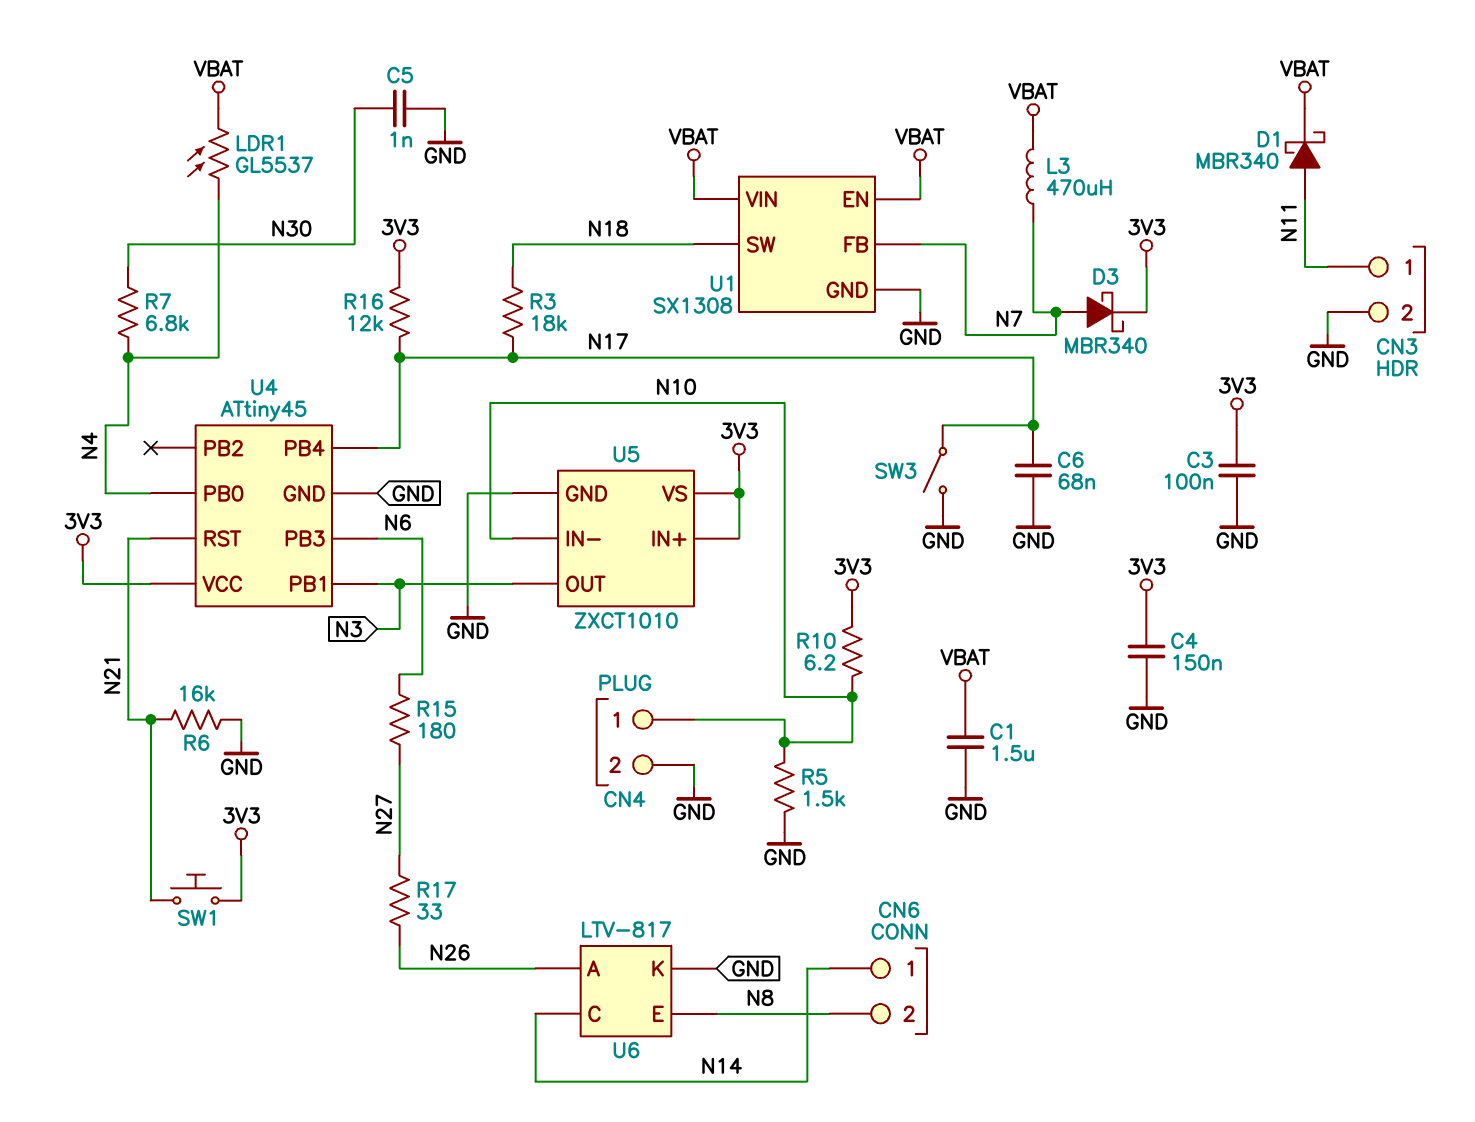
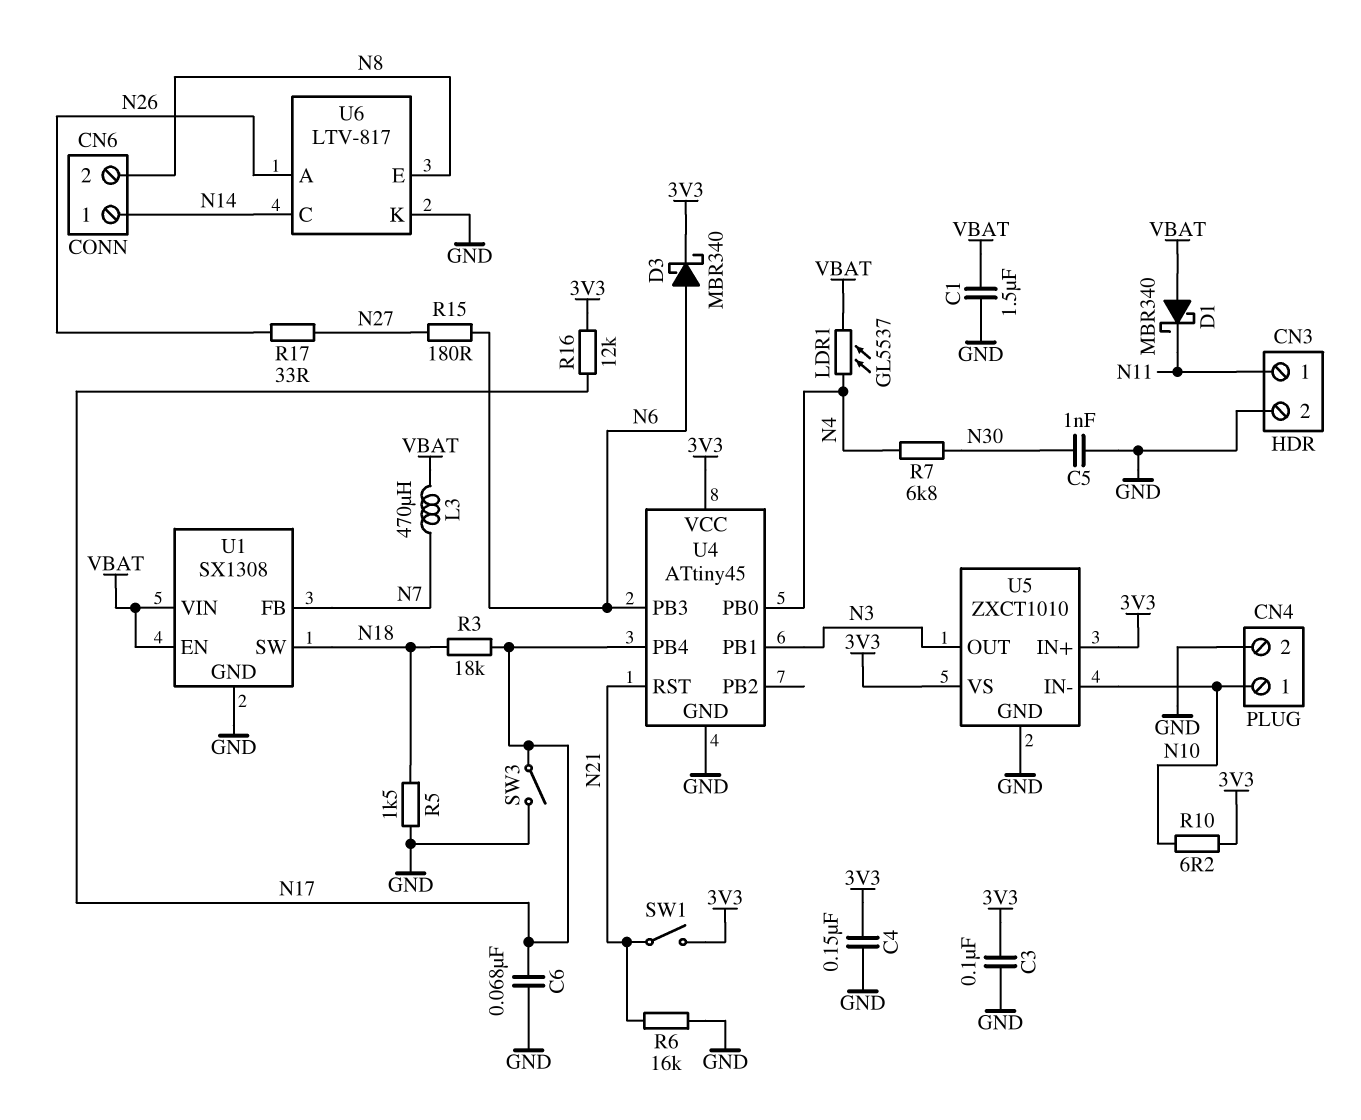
D1: schottky MBR340 (A N11, K VBAT) -> schottky MBR340 (A VBAT, K N11)
D3: schottky MBR340 (A N7, K 3V3) -> schottky MBR340 (A N6, K 3V3)
R5: 1.5k (GND, N10) -> 1.5k (GND, N18)
SW1: button (3V3, N21) -> switch (3V3, N21)

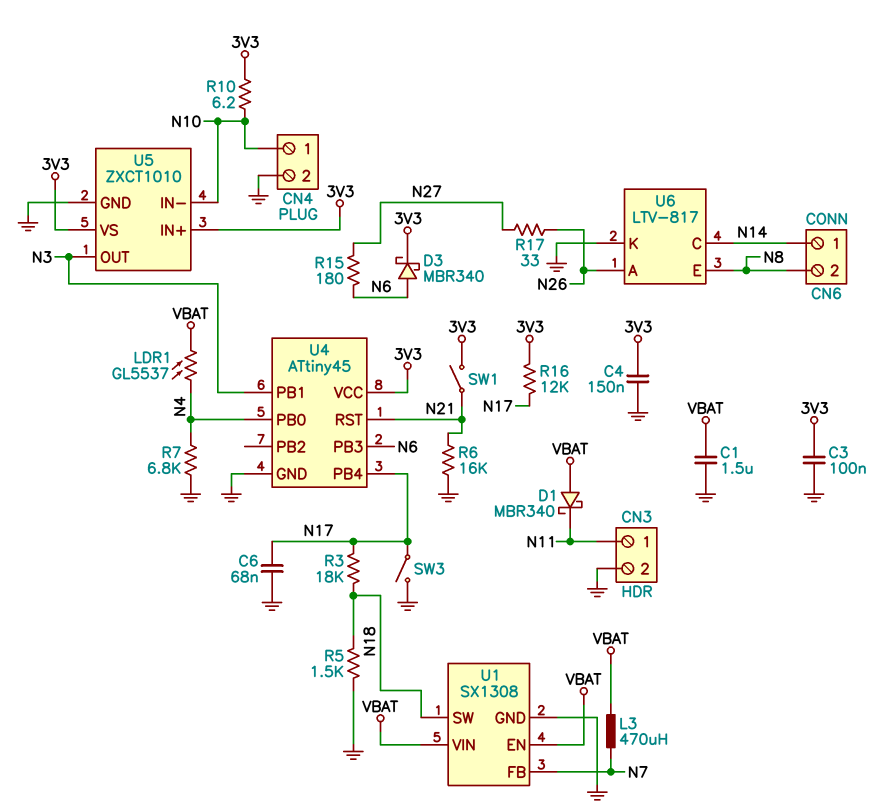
C5: 1nF (GND, N30) -> none
R7: 6.8k (N4, N30) -> 6.8k (GND, N4)

